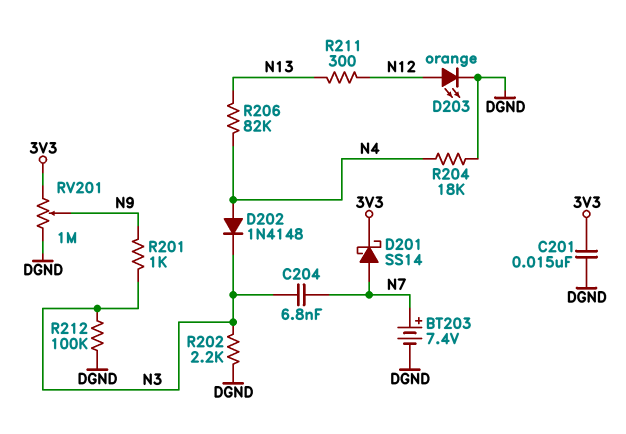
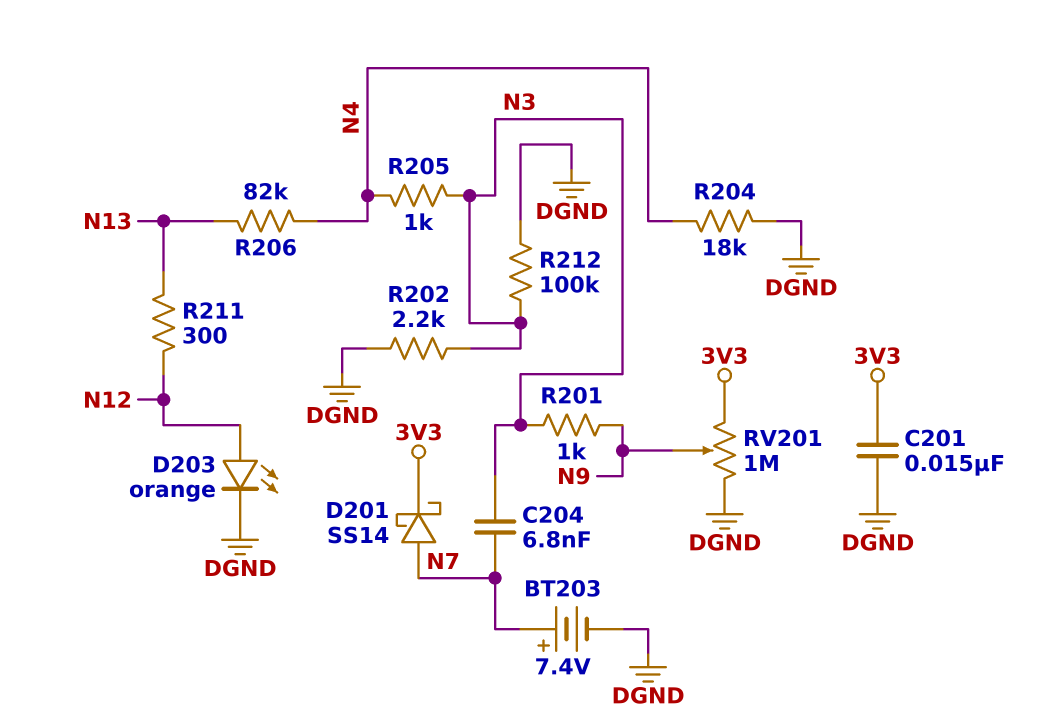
D202: diode 1N4148 (A N4, K N3) -> none
R205: none -> 1k (N3, N4)

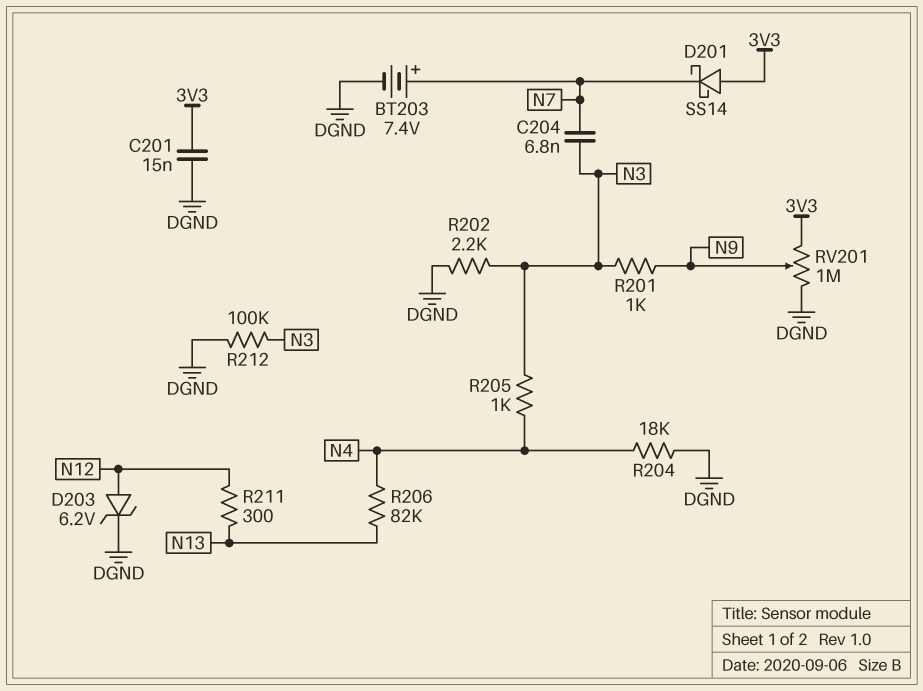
D201: schottky SS14 (A N7, K 3V3) -> schottky SS14 (A 3V3, K N7)
D203: LED orange (A N12, K DGND) -> zener 6.2V (A N12, K DGND)

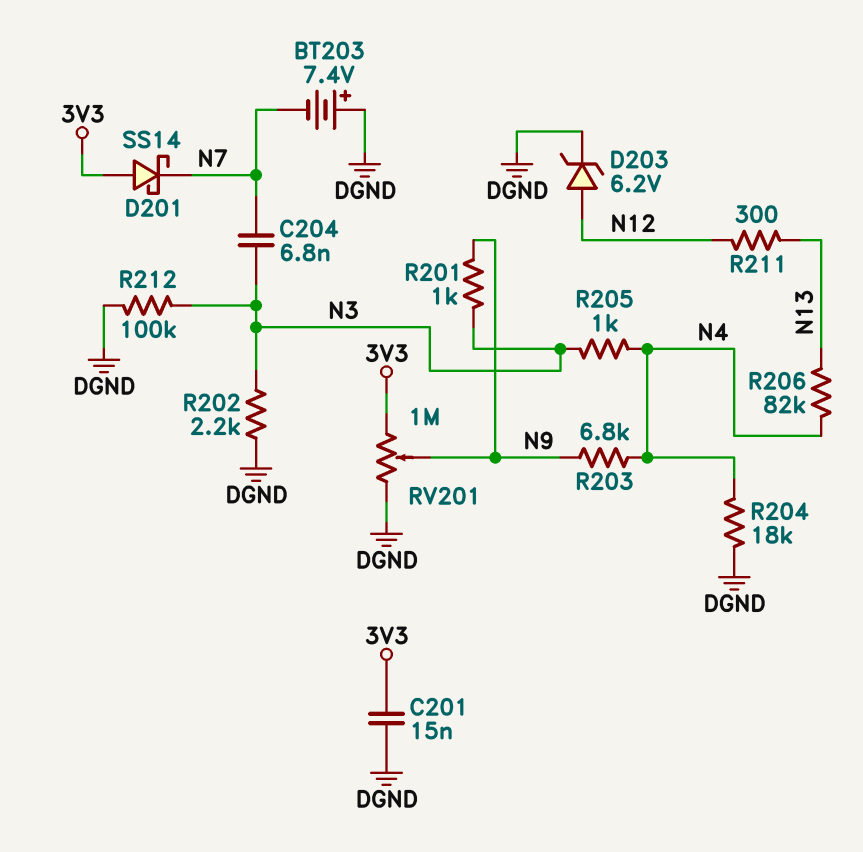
BT203: 7.4V (plus N7, minus DGND) -> 7.4V (plus DGND, minus N7)
R203: none -> 6.8k (N4, N9)

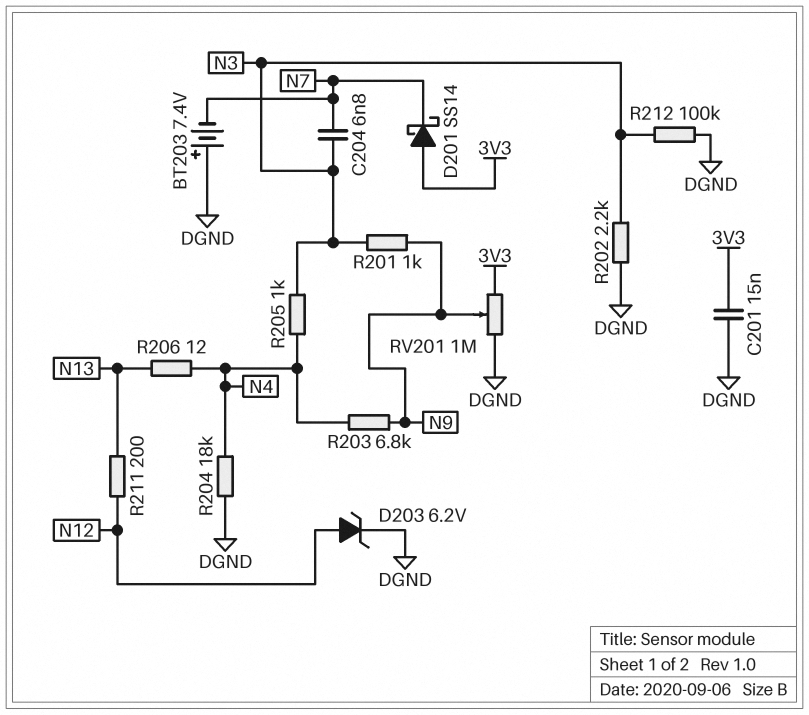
R206: 82k (N4, N13) -> 12 (N4, N13)
R211: 300 (N12, N13) -> 200 (N12, N13)

